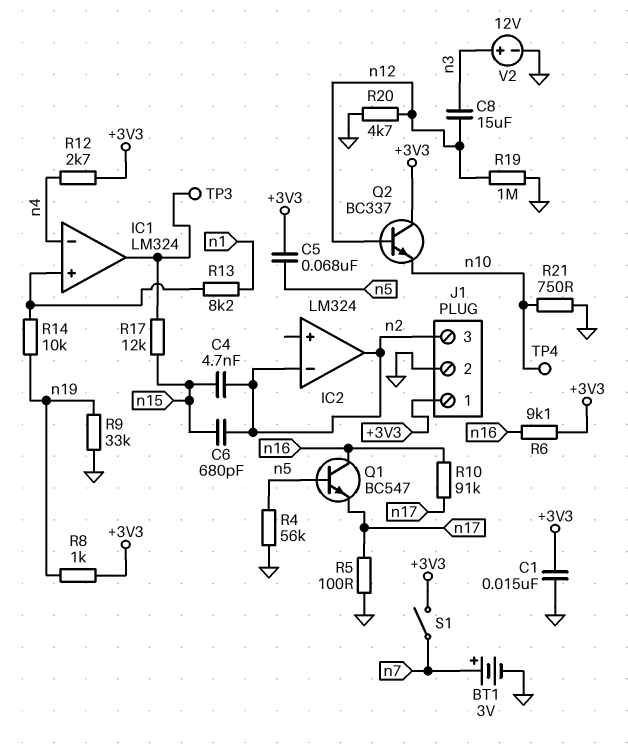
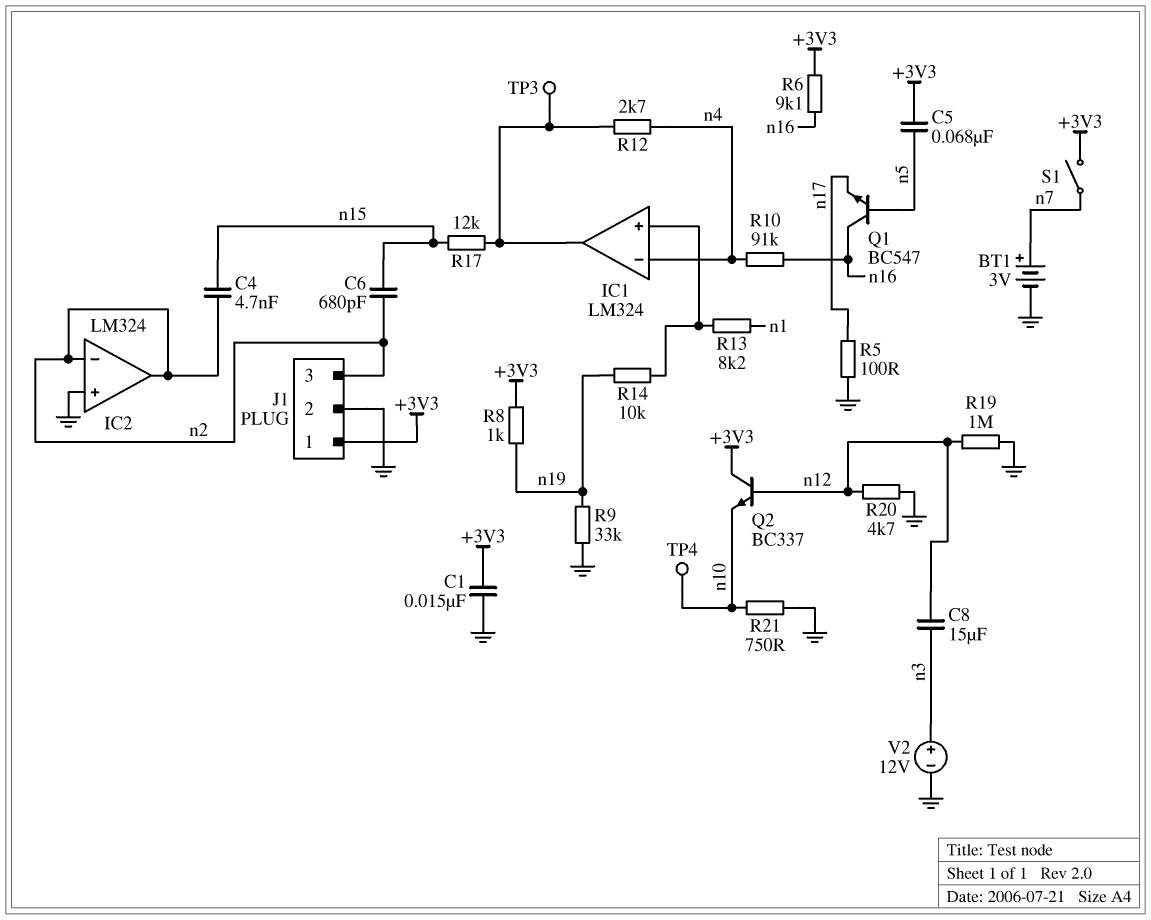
IC2 pin in+: none -> GND
R4: 56k (GND, n5) -> none
R10: 91k (n16, n17) -> 91k (n4, n16)
R12: 2.7k (+3V3, n4) -> 2.7k (IC1/out, n4)

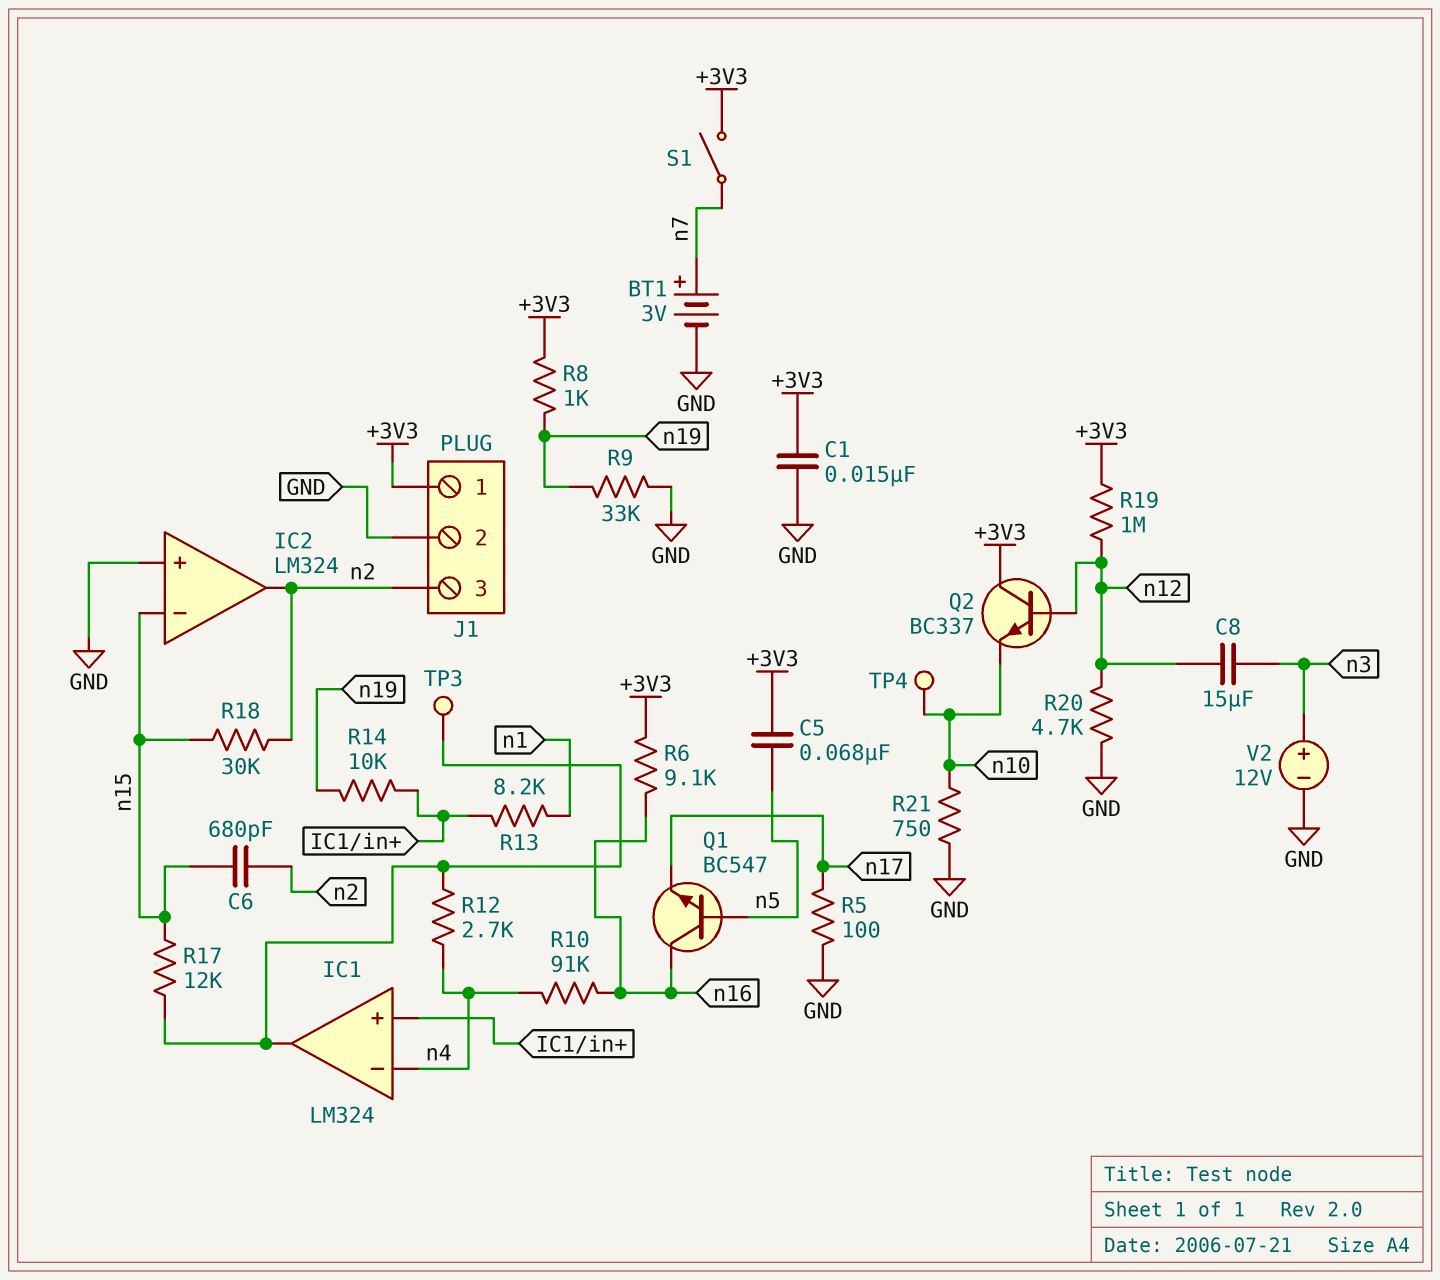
C4: 4.7nF (n2, n15) -> none
IC2 pin in-: n2 -> n15
R18: none -> 30k (n2, n15)
R19: 1M (GND, n12) -> 1M (+3V3, n12)

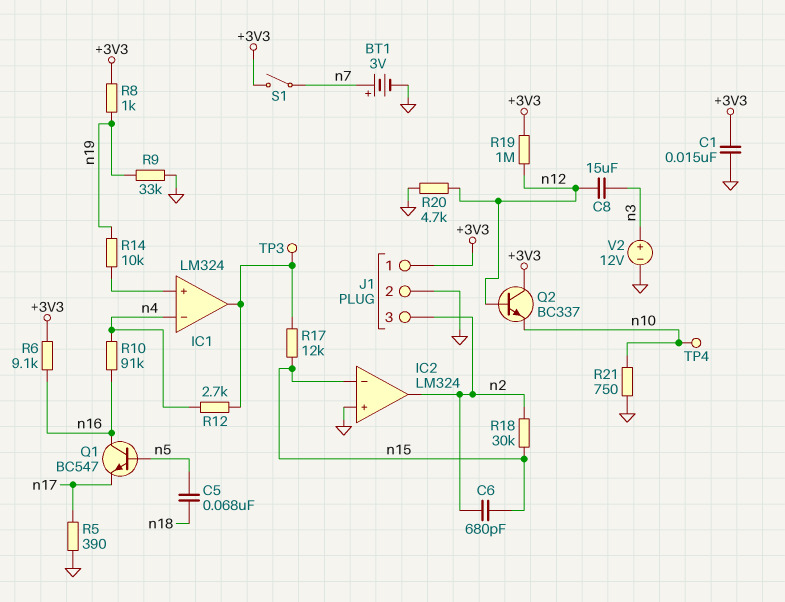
C5: 68nF (+3V3, n5) -> 68nF (n5, n18)
R5: 100 (GND, n17) -> 390 (GND, n17)
R13: 8.2k (IC1/in+, n1) -> none

